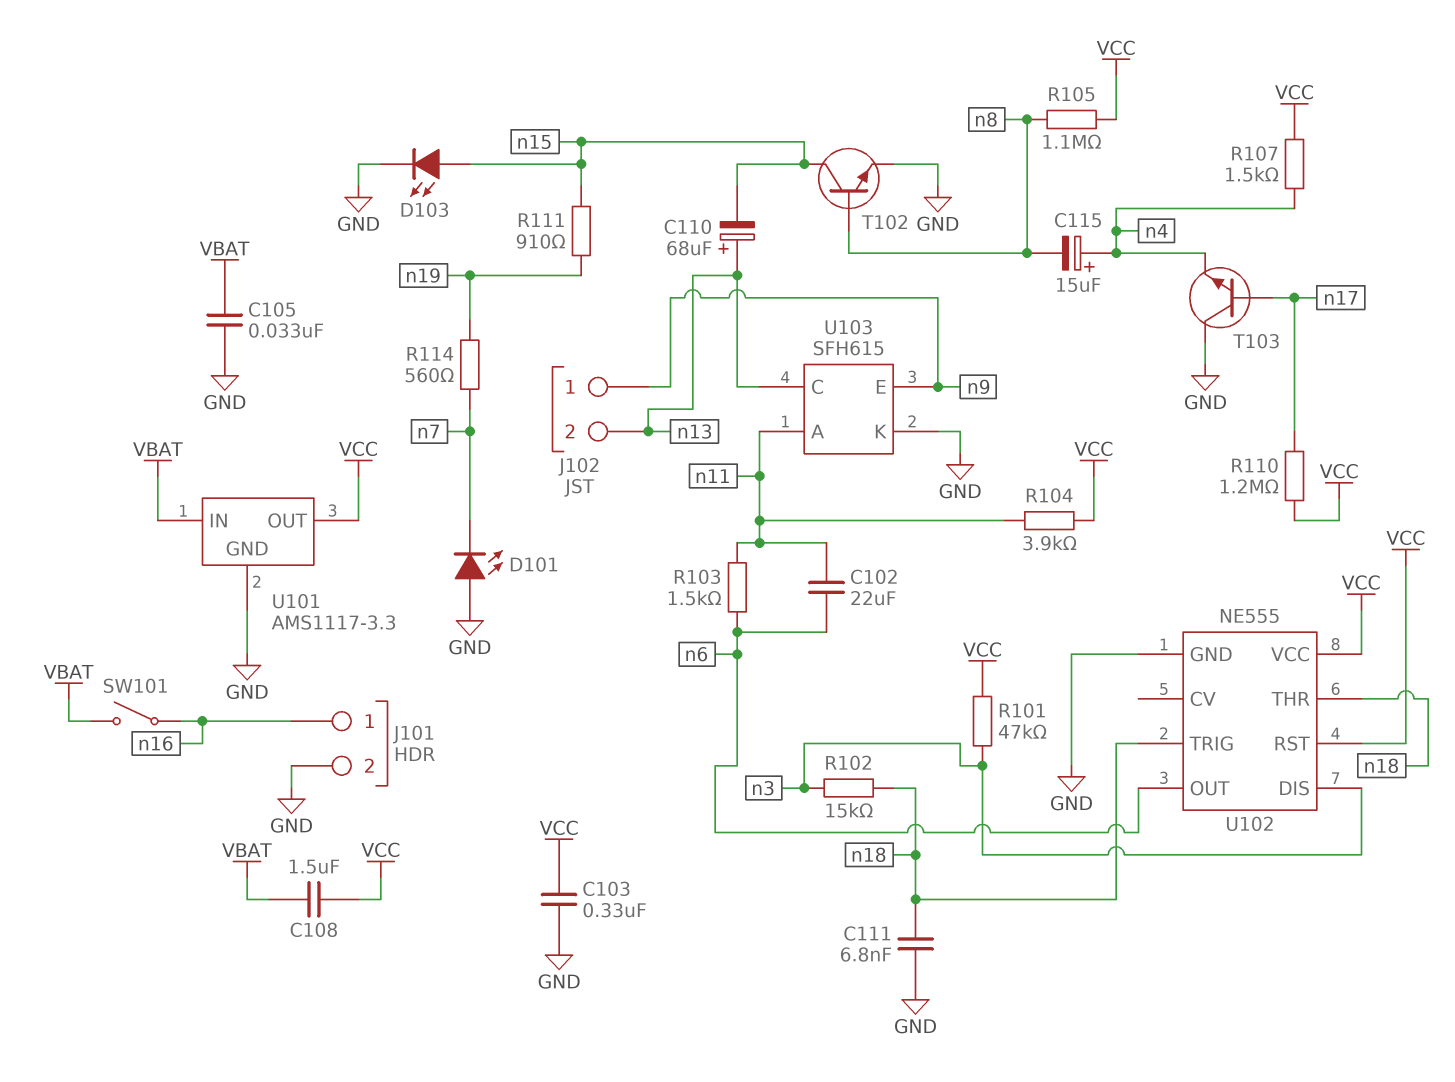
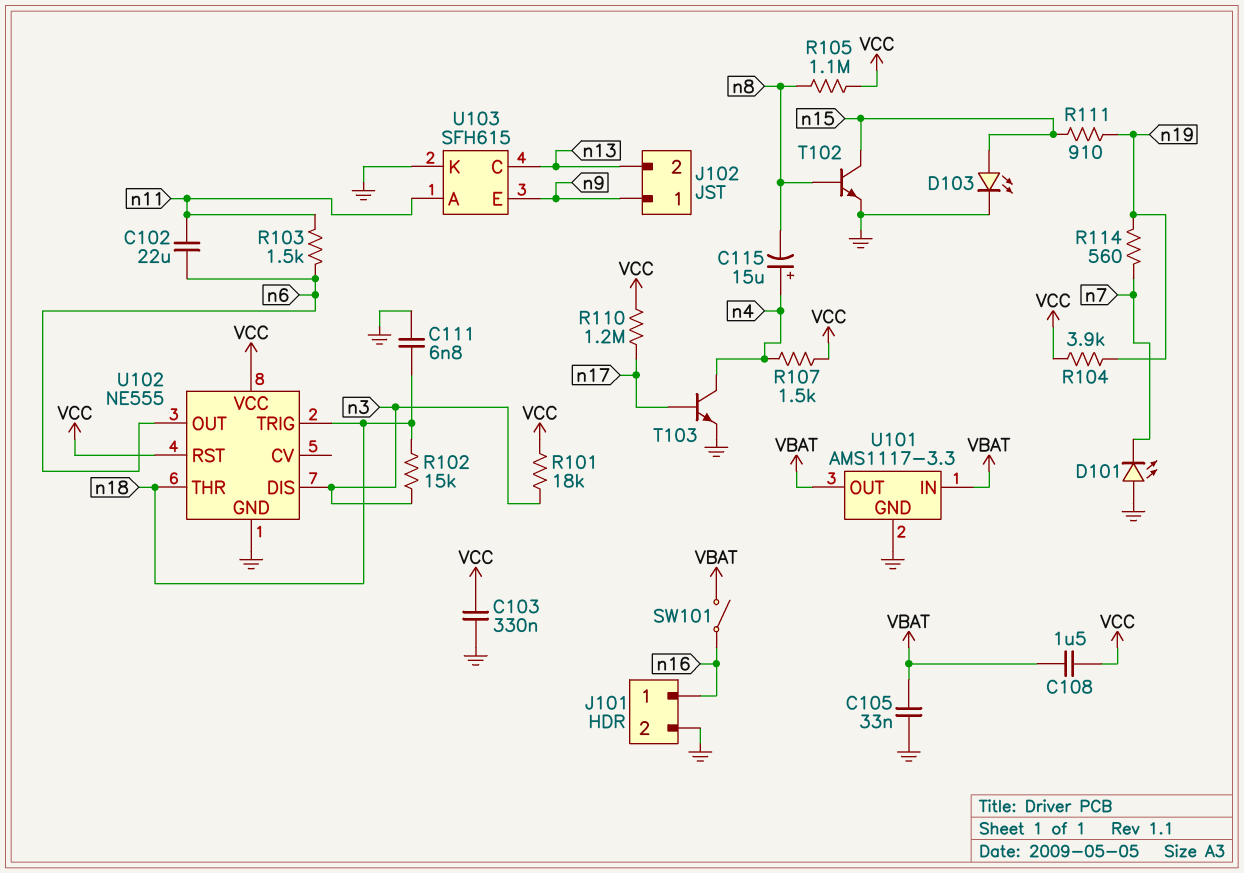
C110: 68uF (plus n13, minus n15) -> none
R101: 47k (VCC, n3) -> 18k (VCC, n3)
R104: 3.9k (VCC, n11) -> 3.9k (VCC, n19)
T103: NPN (B n17, C GND, E n4) -> NPN (B n17, C n4, E GND)
U101 pin OUT: VCC -> VBAT

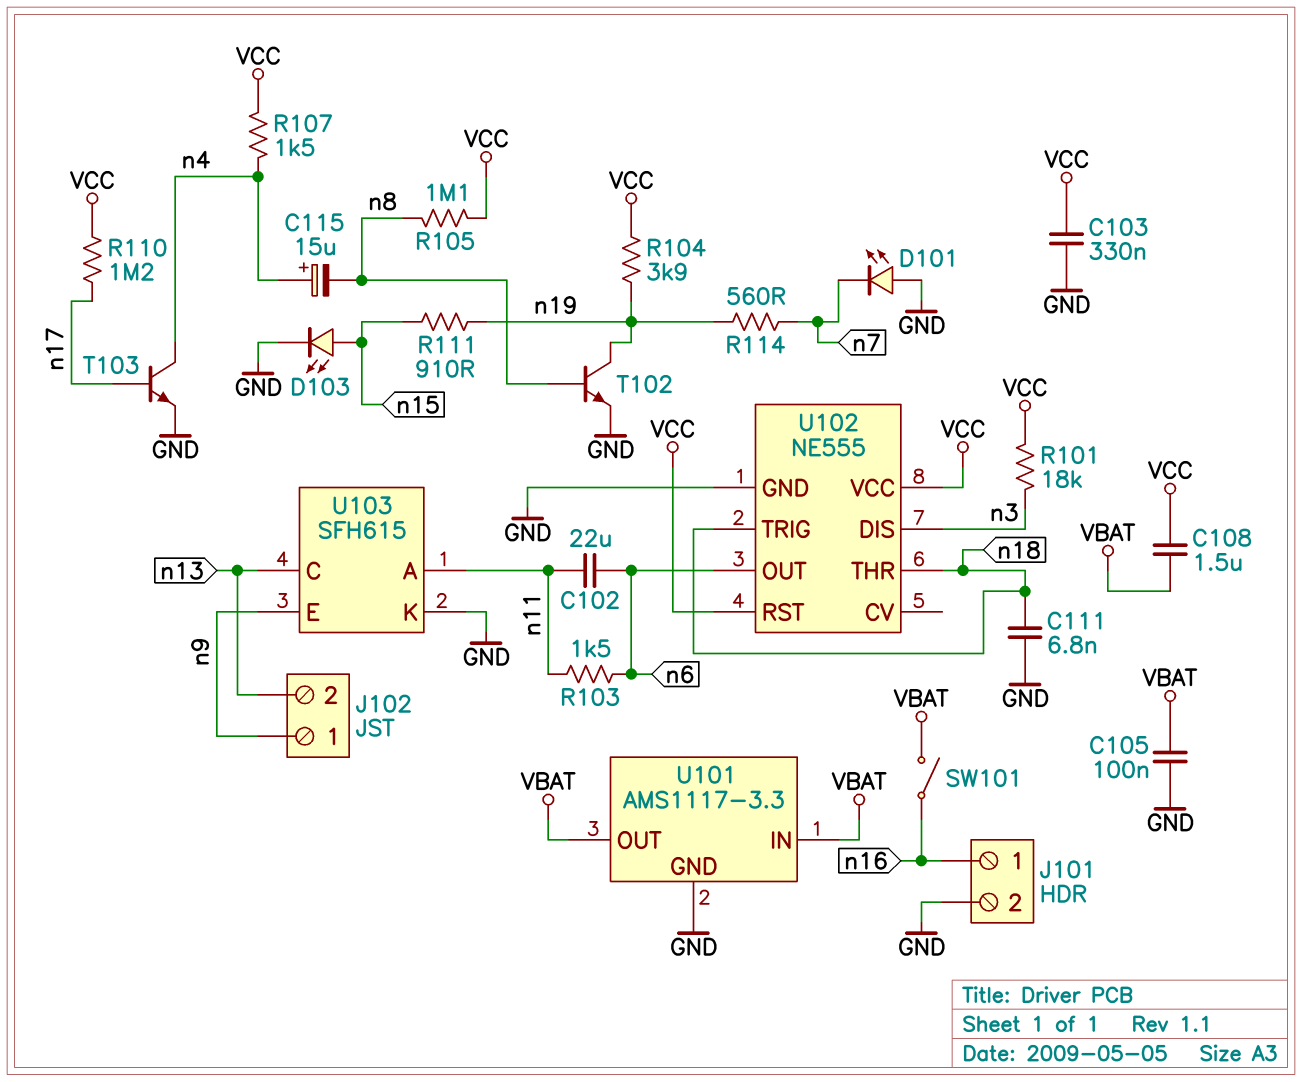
C105: 33nF (GND, VBAT) -> 100nF (GND, VBAT)
R102: 15k (n3, n18) -> none
T102: NPN (B n8, C n15, E GND) -> NPN (B n8, C n19, E GND)

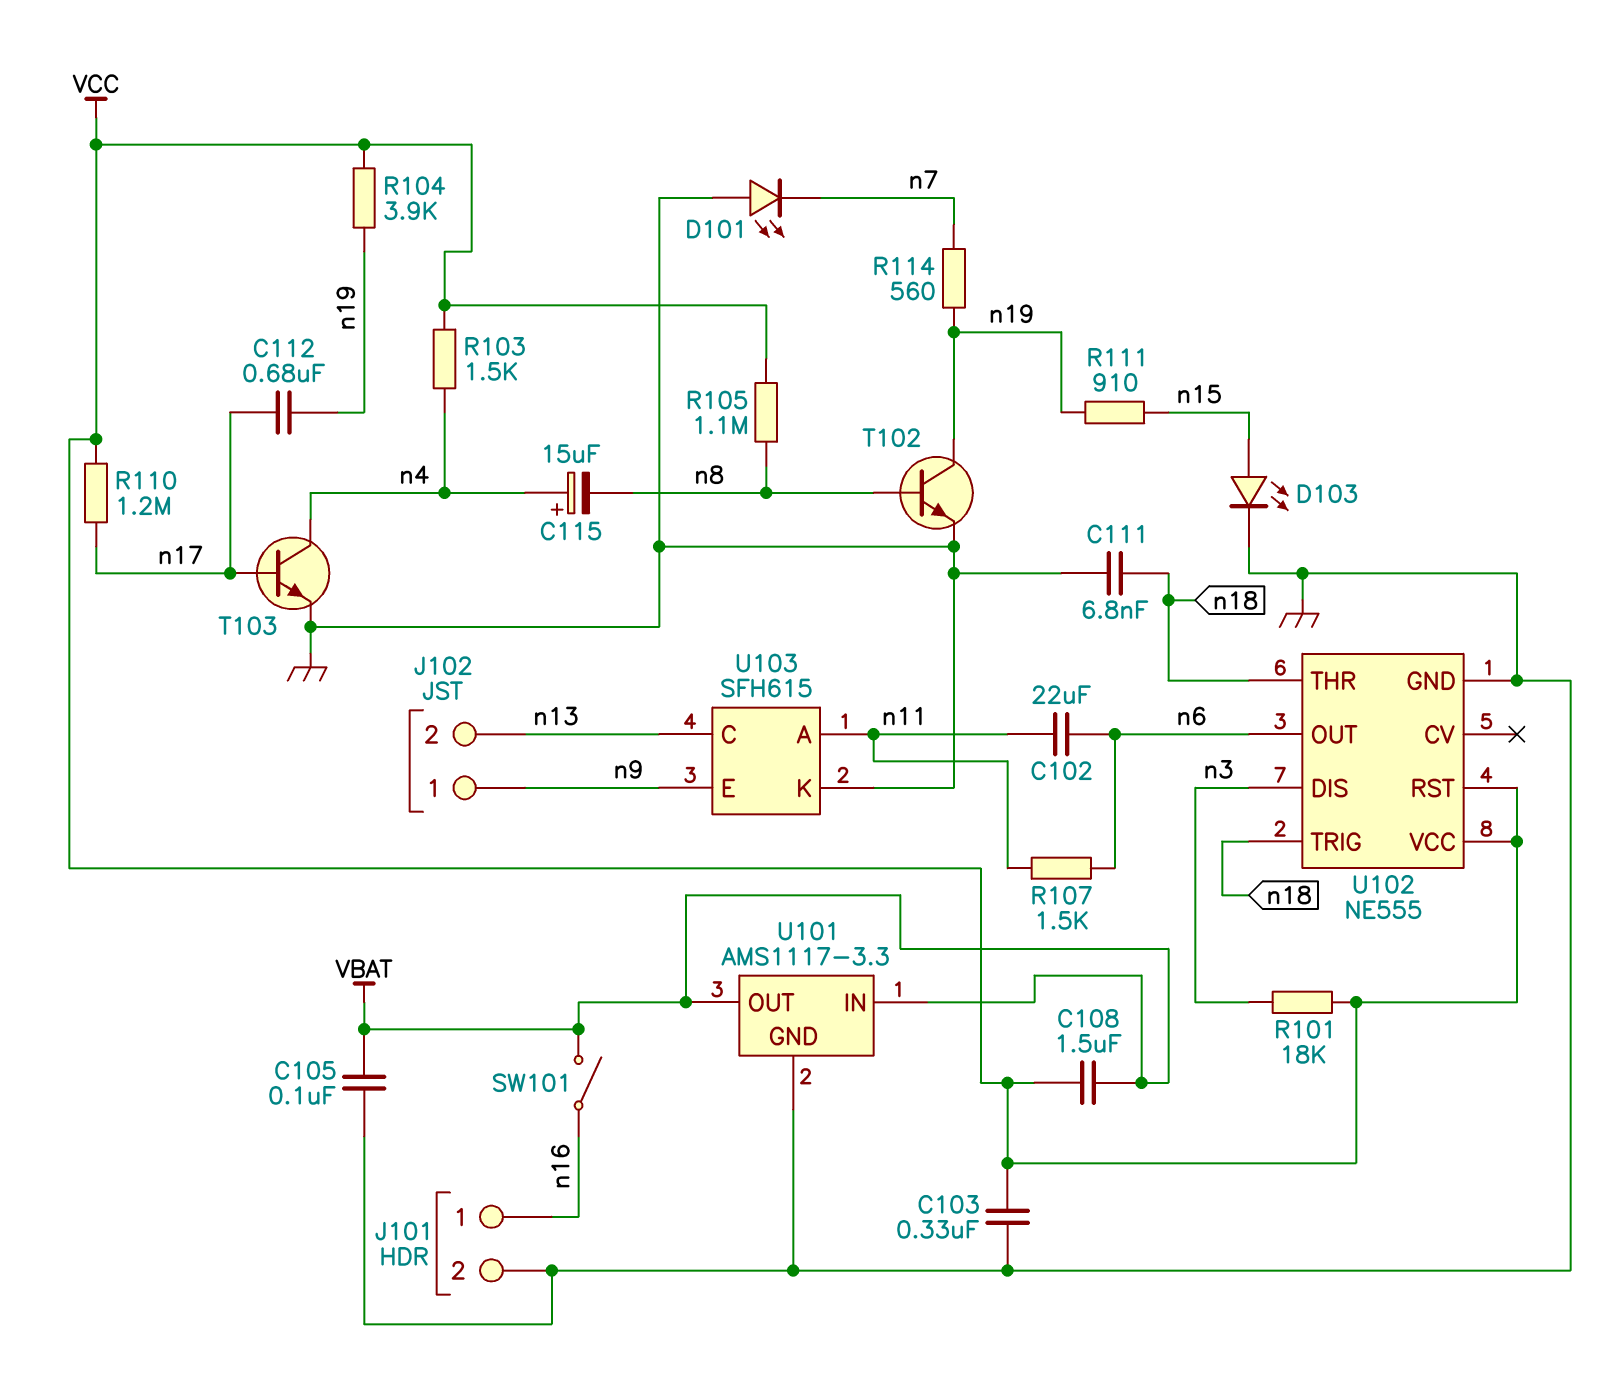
C112: none -> 680nF (n17, n19)
R103: 1.5k (n6, n11) -> 1.5k (VCC, n4)
R107: 1.5k (VCC, n4) -> 1.5k (n6, n11)

